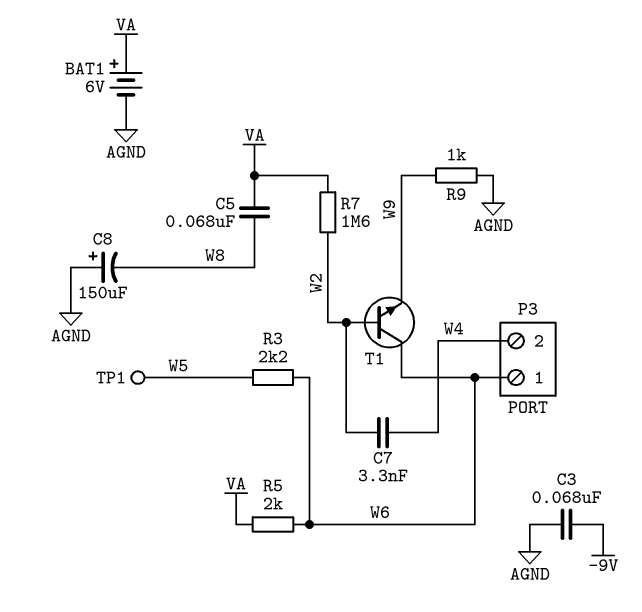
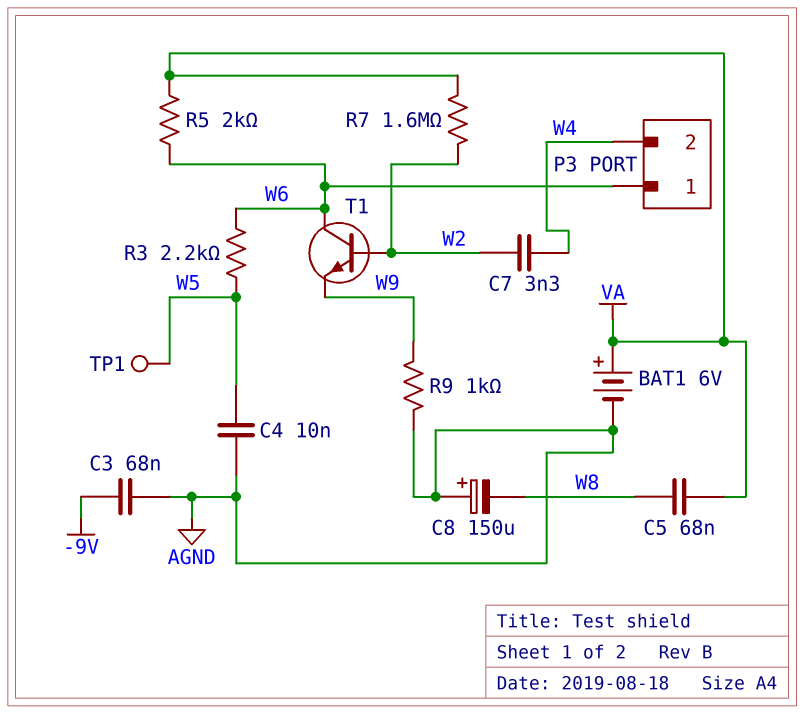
C4: none -> 10nF (AGND, W5)

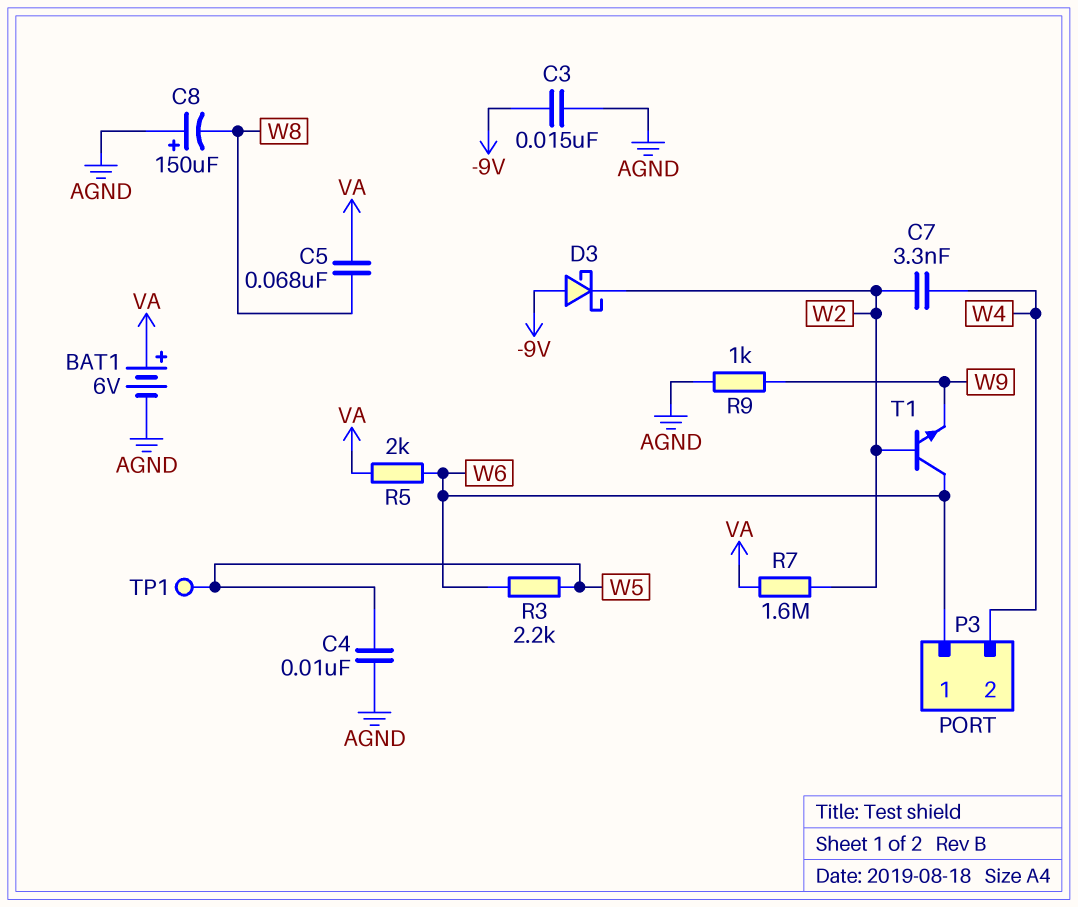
C3: 68nF (-9V, AGND) -> 15nF (-9V, AGND)
D3: none -> schottky (A -9V, K W2)

